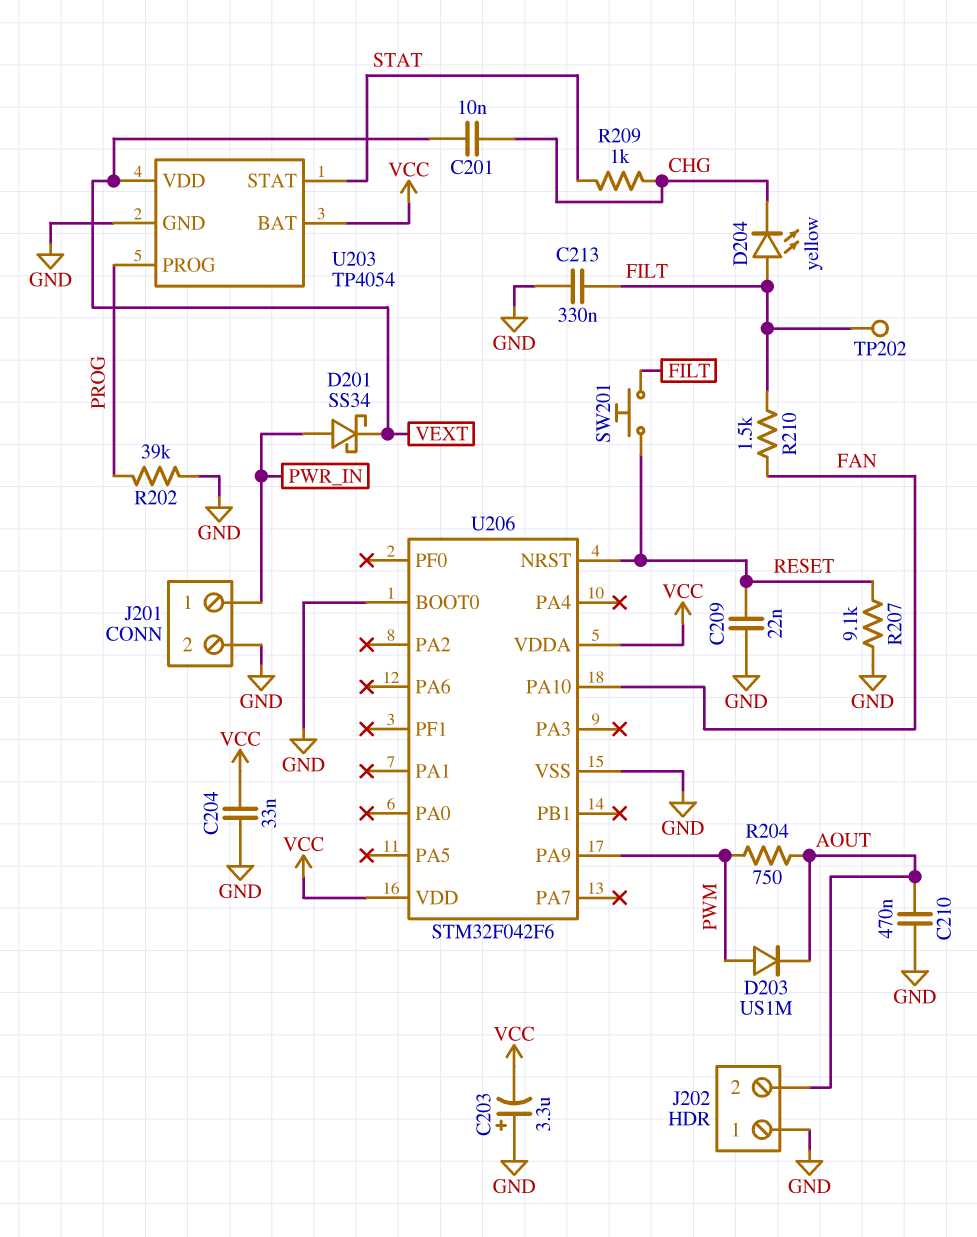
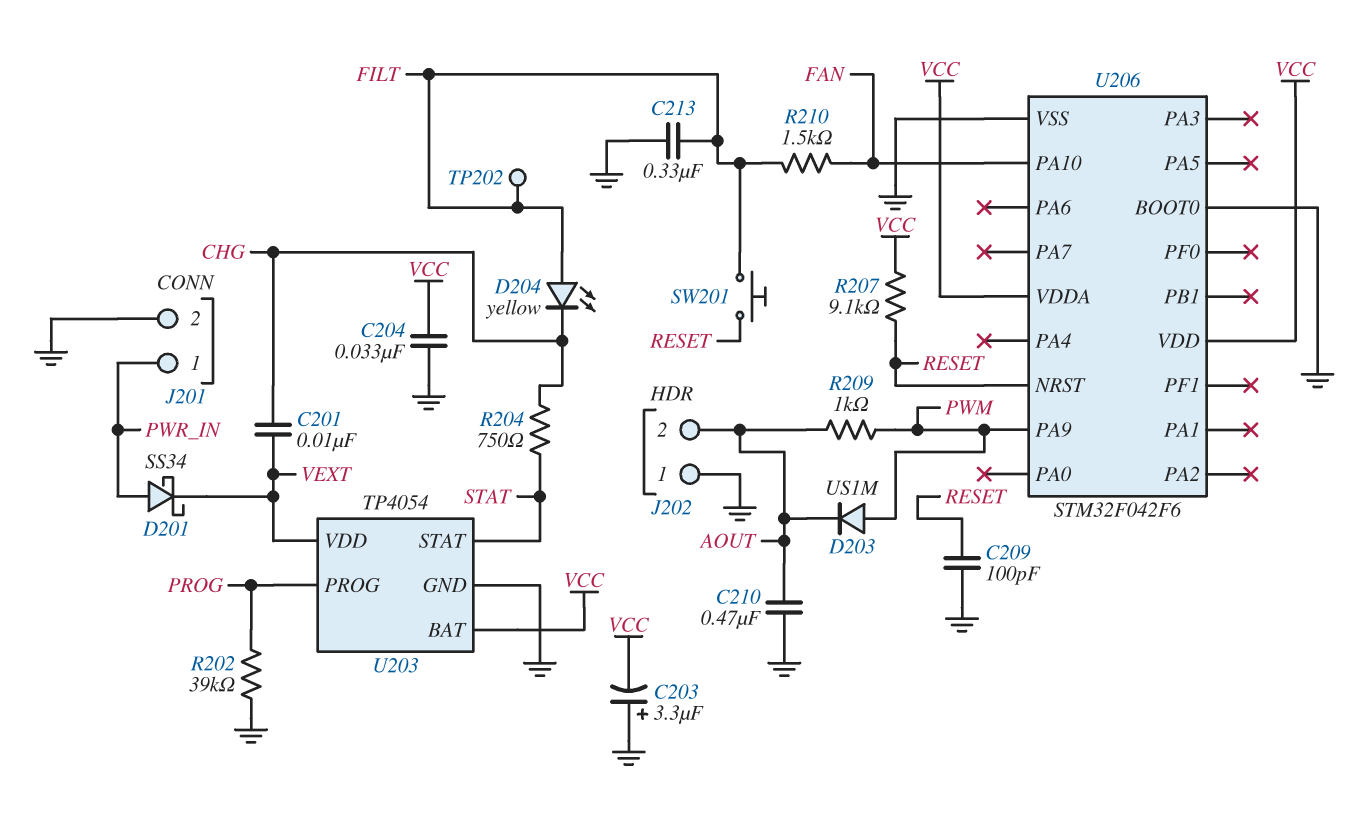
C209: 22nF (GND, RESET) -> 100pF (GND, RESET)
R204: 750 (AOUT, PWM) -> 750 (CHG, STAT)
R207: 9.1k (GND, RESET) -> 9.1k (RESET, VCC)
R209: 1k (CHG, STAT) -> 1k (AOUT, PWM)

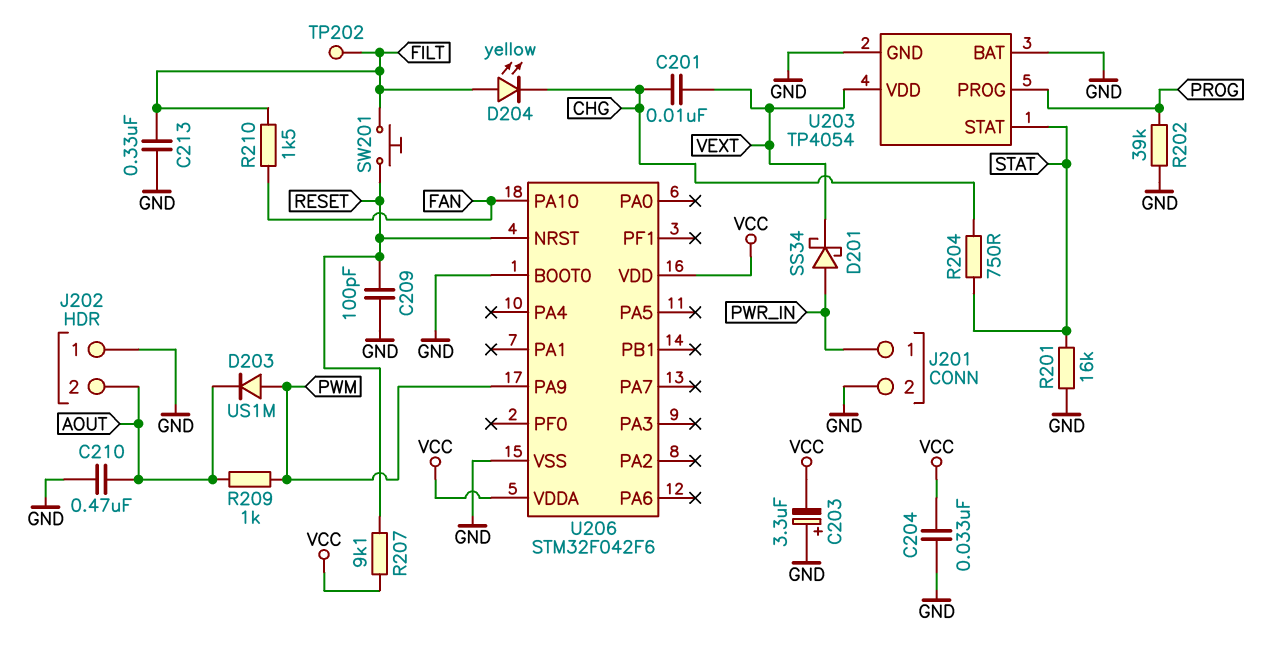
R201: none -> 16k (GND, STAT)
U203 pin BAT: VCC -> GND

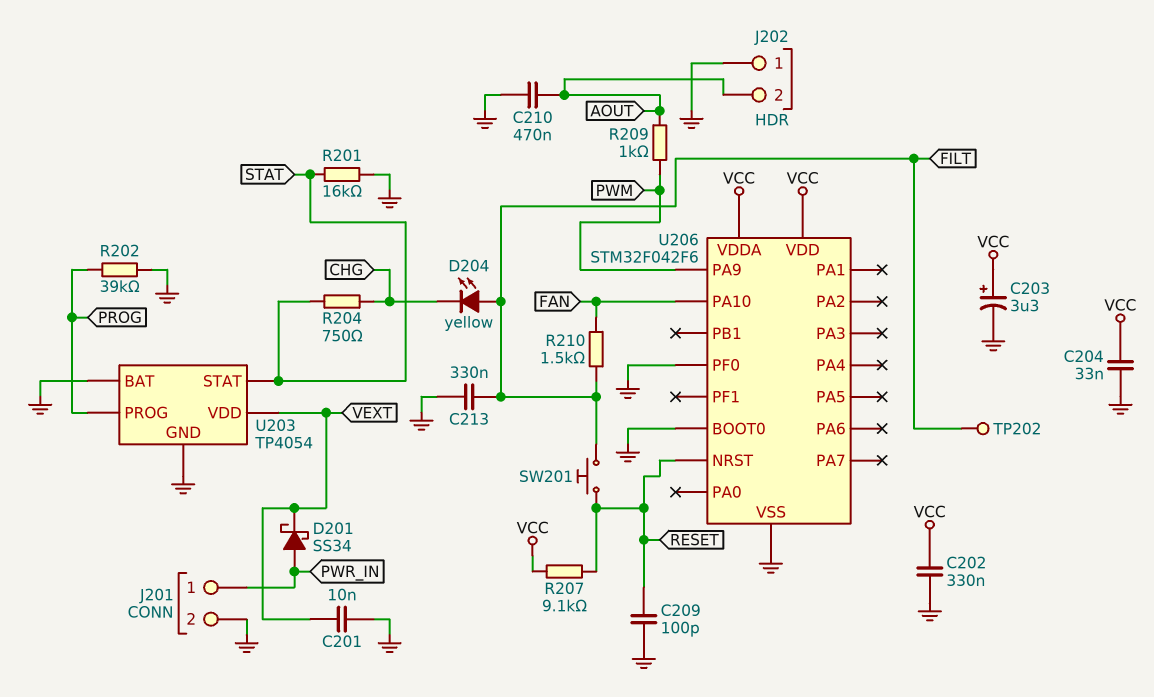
C201: 10nF (CHG, VEXT) -> 10nF (GND, VEXT)
C202: none -> 330nF (GND, VCC)
C203: 3.3uF (plus GND, minus VCC) -> 3.3uF (plus VCC, minus GND)
D203: diode US1M (A PWM, K AOUT) -> none
U206 pin PF0: none -> GND

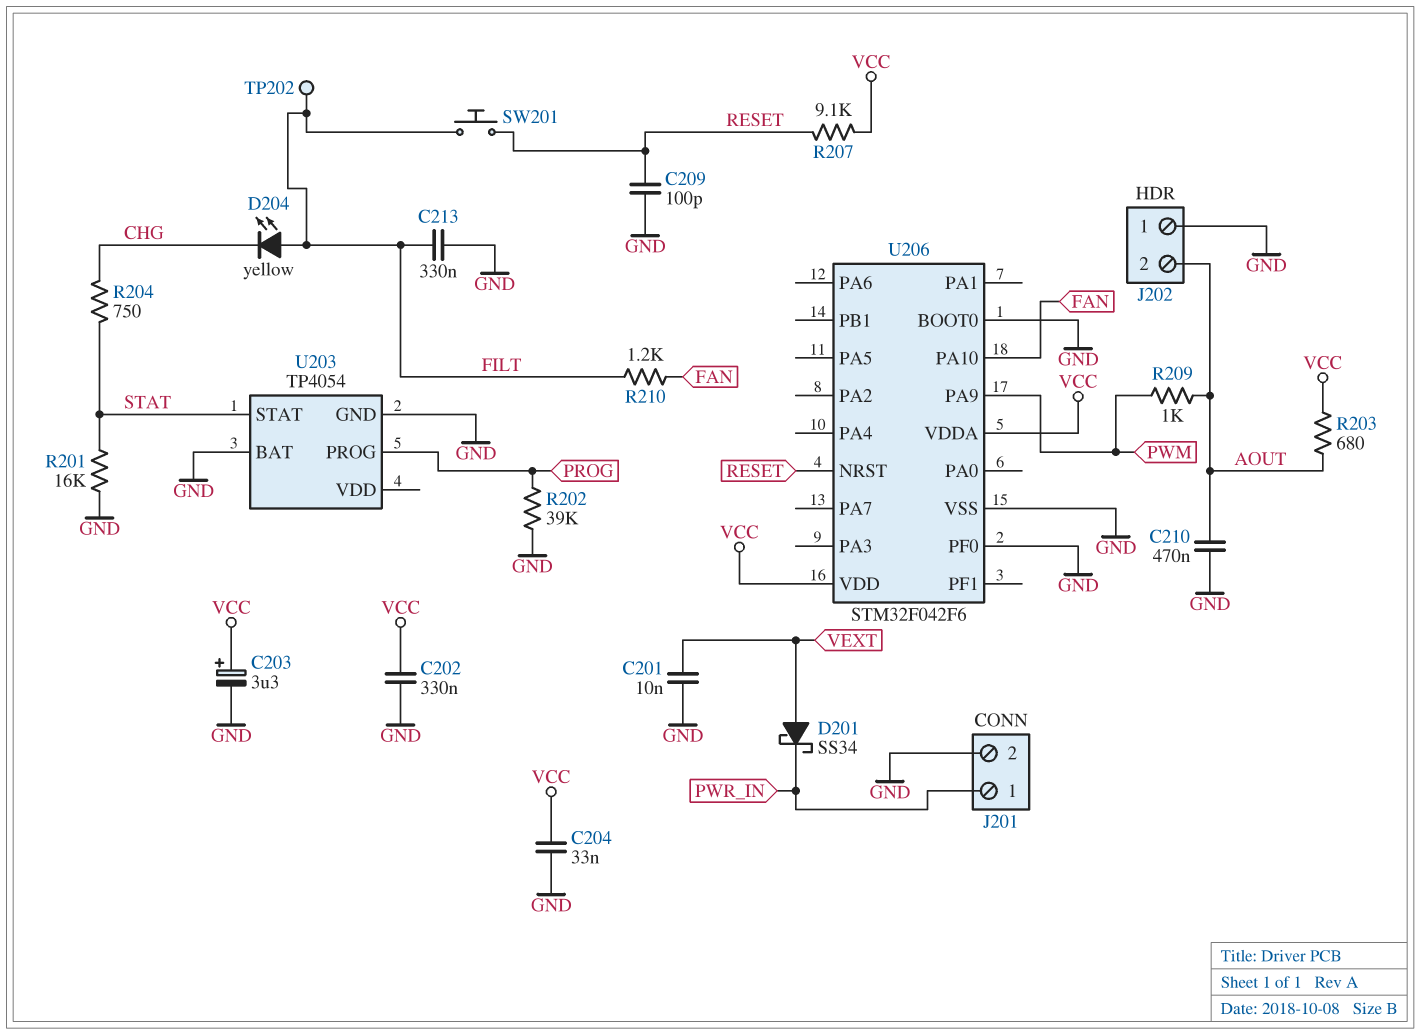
D201: schottky SS34 (A PWR_IN, K VEXT) -> schottky SS34 (A VEXT, K PWR_IN)
R203: none -> 680 (AOUT, VCC)
R210: 1.5k (FAN, FILT) -> 1.2k (FAN, FILT)
U203 pin VDD: VEXT -> none

